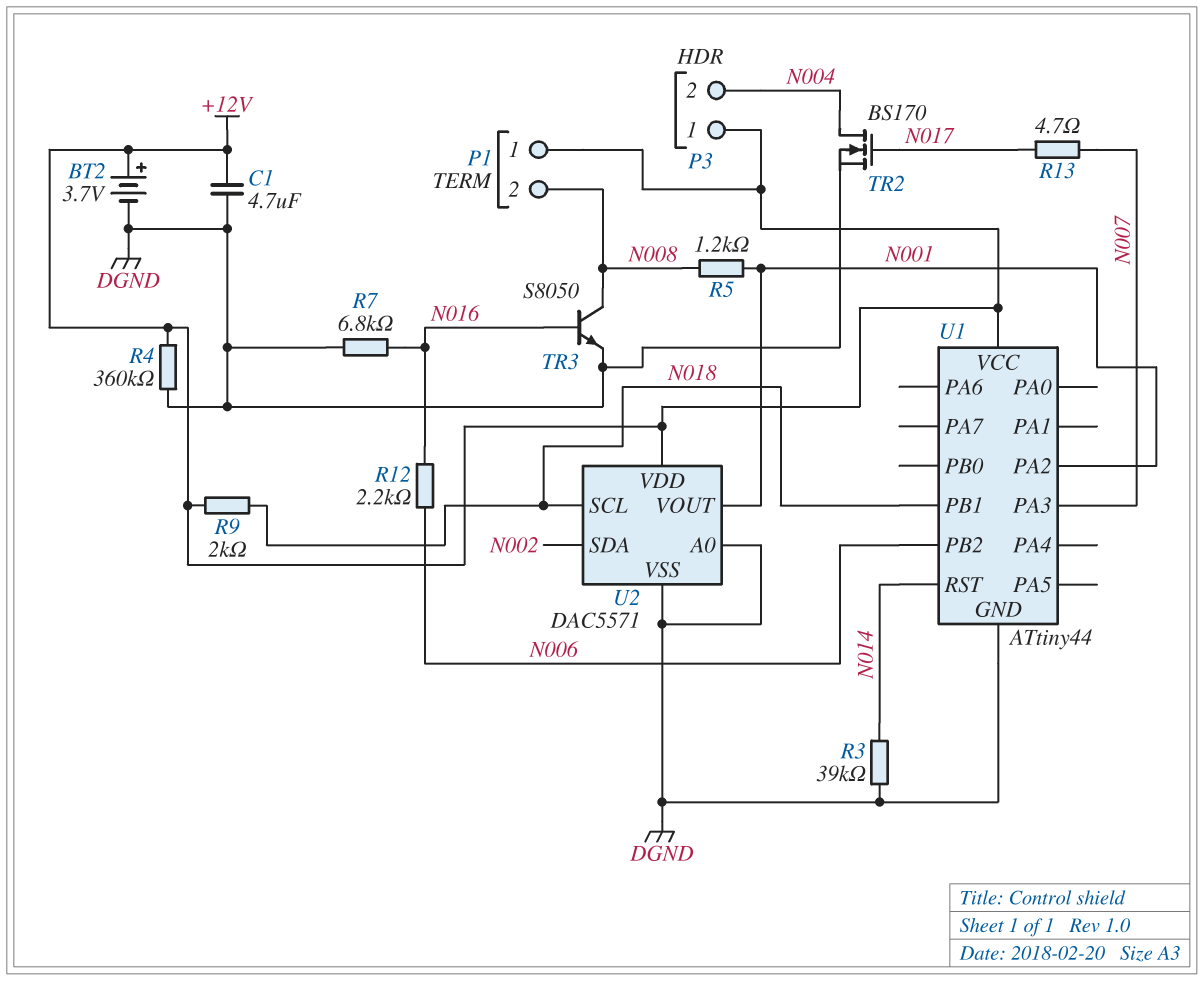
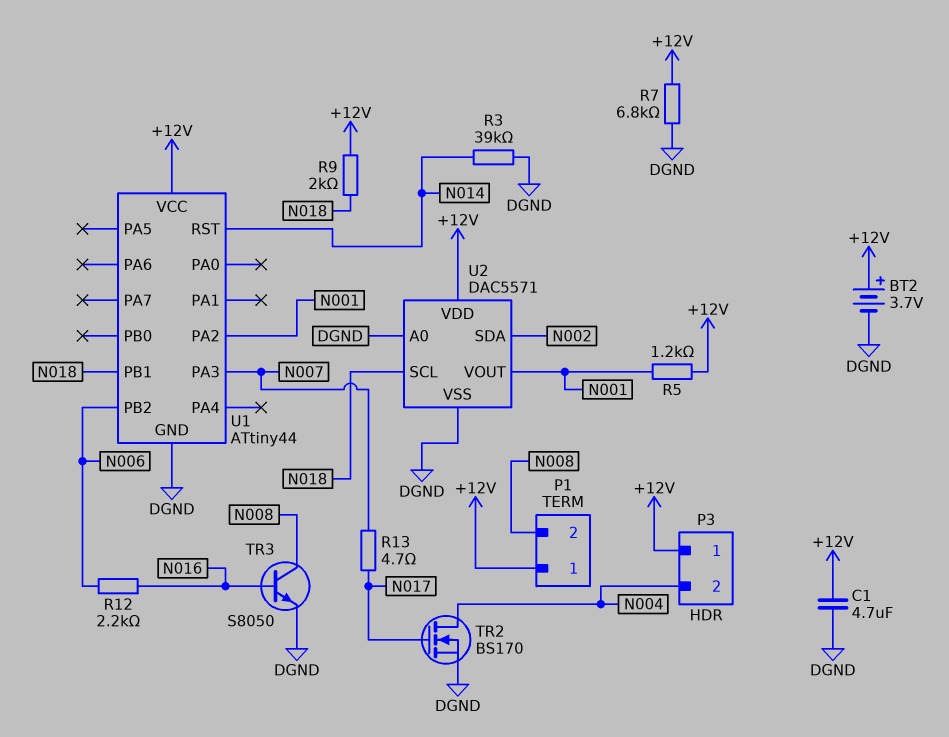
R4: 360k (+12V, DGND) -> none
R5: 1.2k (N001, N008) -> 1.2k (+12V, N001)
R7: 6.8k (DGND, N016) -> 6.8k (+12V, DGND)

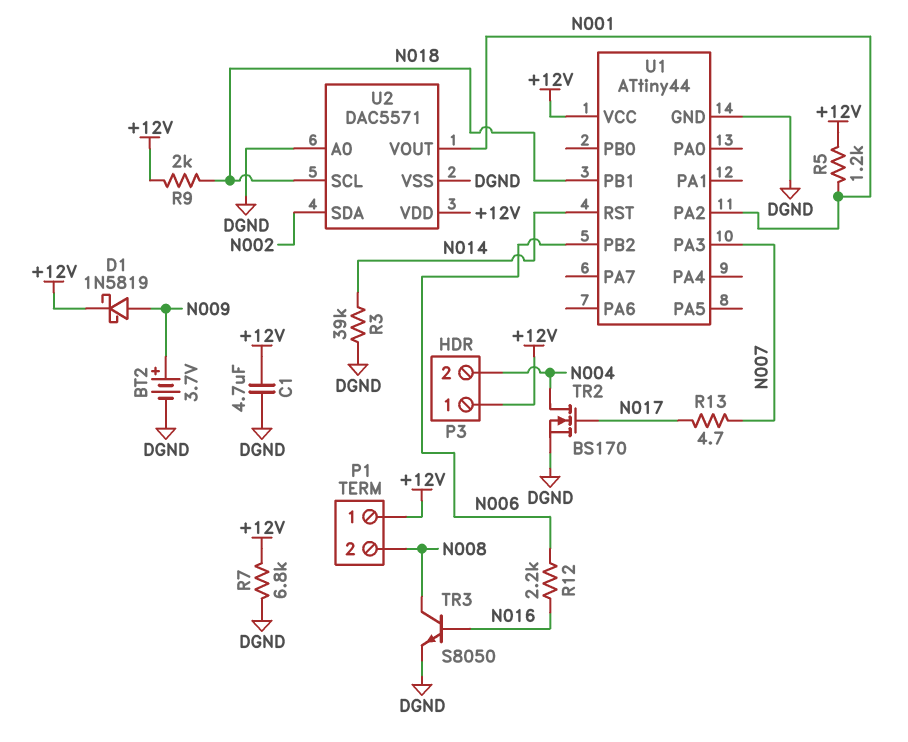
BT2: 3.7V (plus +12V, minus DGND) -> 3.7V (plus N009, minus DGND)
D1: none -> schottky 1N5819 (A N009, K +12V)

